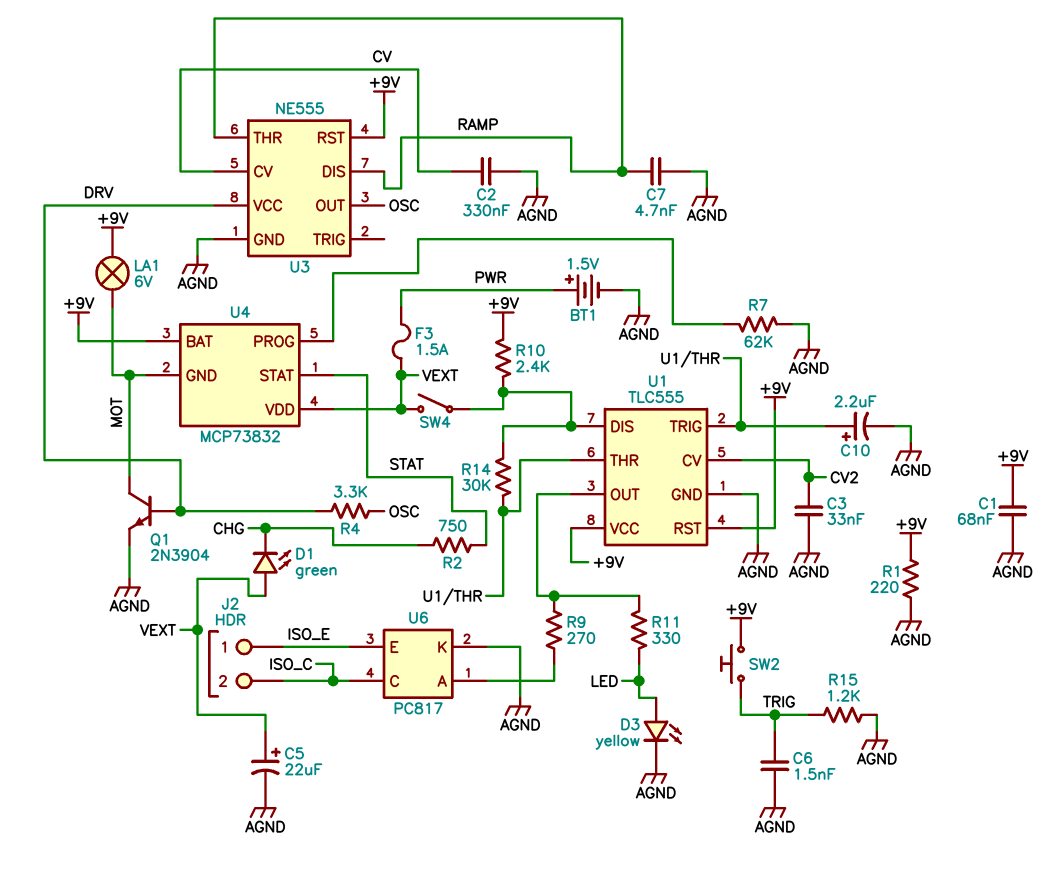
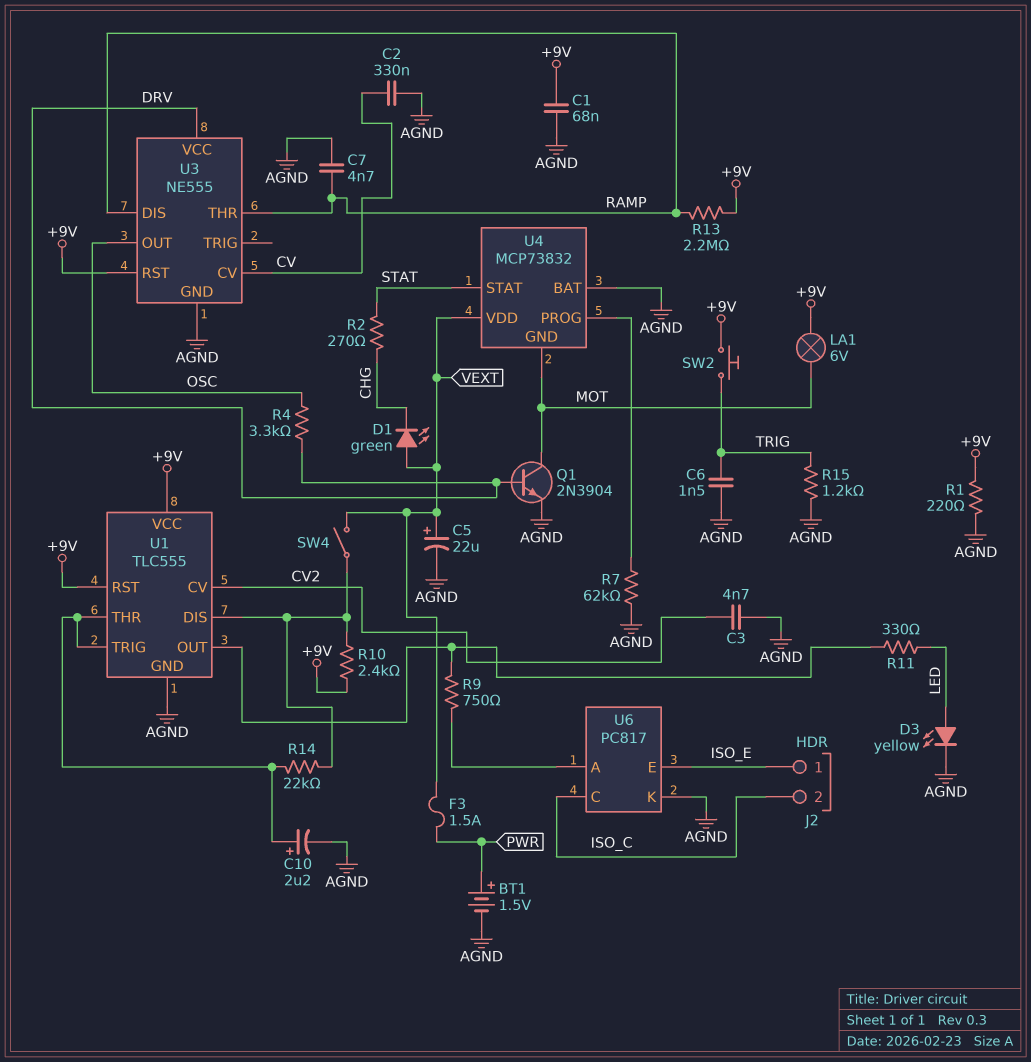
C3: 33nF (AGND, CV2) -> 4.7nF (AGND, CV2)
R2: 750 (CHG, STAT) -> 270 (CHG, STAT)
R9: 270 (U1/OUT, U6/A) -> 750 (U1/OUT, U6/A)
R13: none -> 2.2M (+9V, RAMP)
R14: 30k (U1/DIS, U1/THR) -> 22k (U1/DIS, U1/THR)
U4 pin BAT: +9V -> AGND

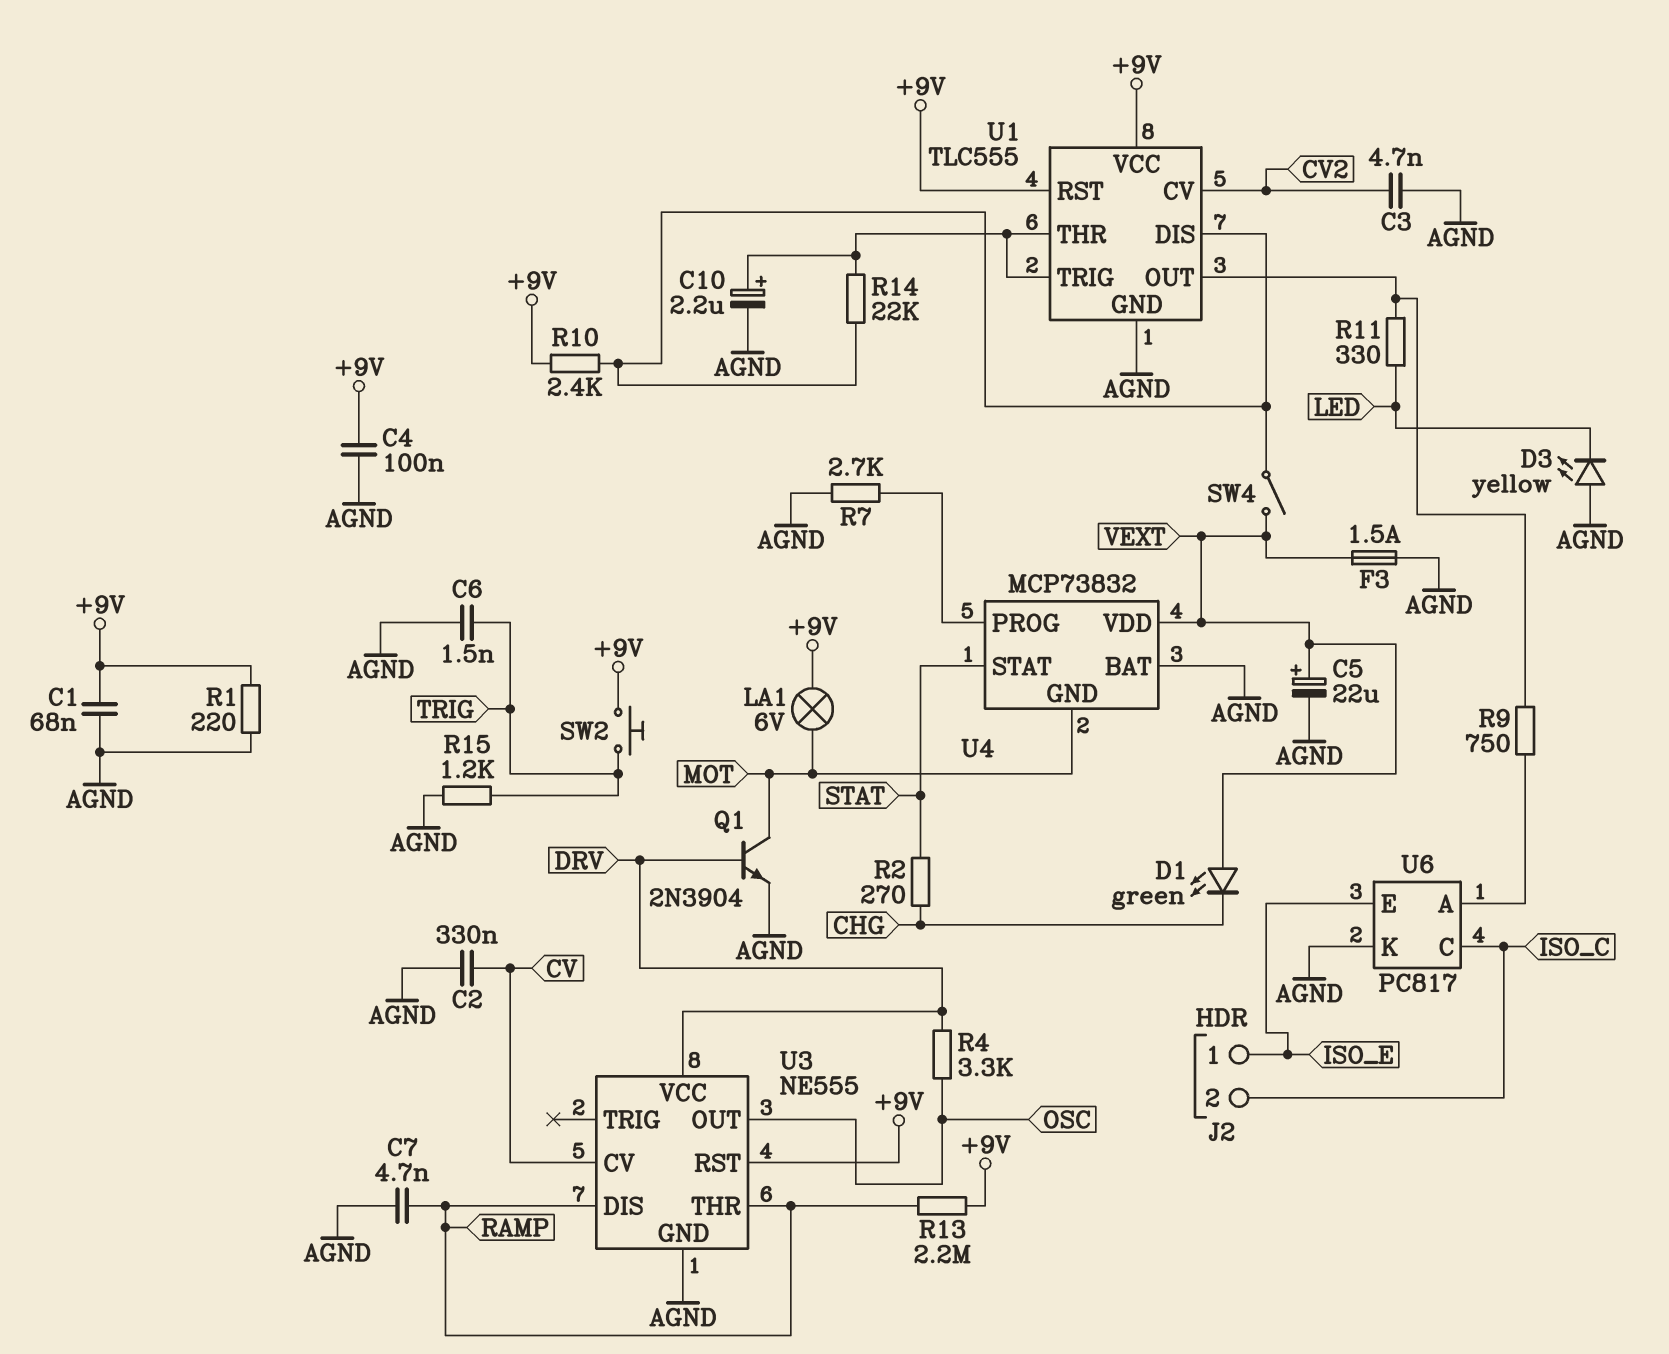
BT1: 1.5V (plus PWR, minus AGND) -> none
C4: none -> 100nF (+9V, AGND)
D3: LED yellow (A LED, K AGND) -> LED yellow (A AGND, K LED)
F3: 1.5A (PWR, VEXT) -> 1.5A (AGND, VEXT)
R7: 62k (AGND, U4/PROG) -> 2.7k (AGND, U4/PROG)

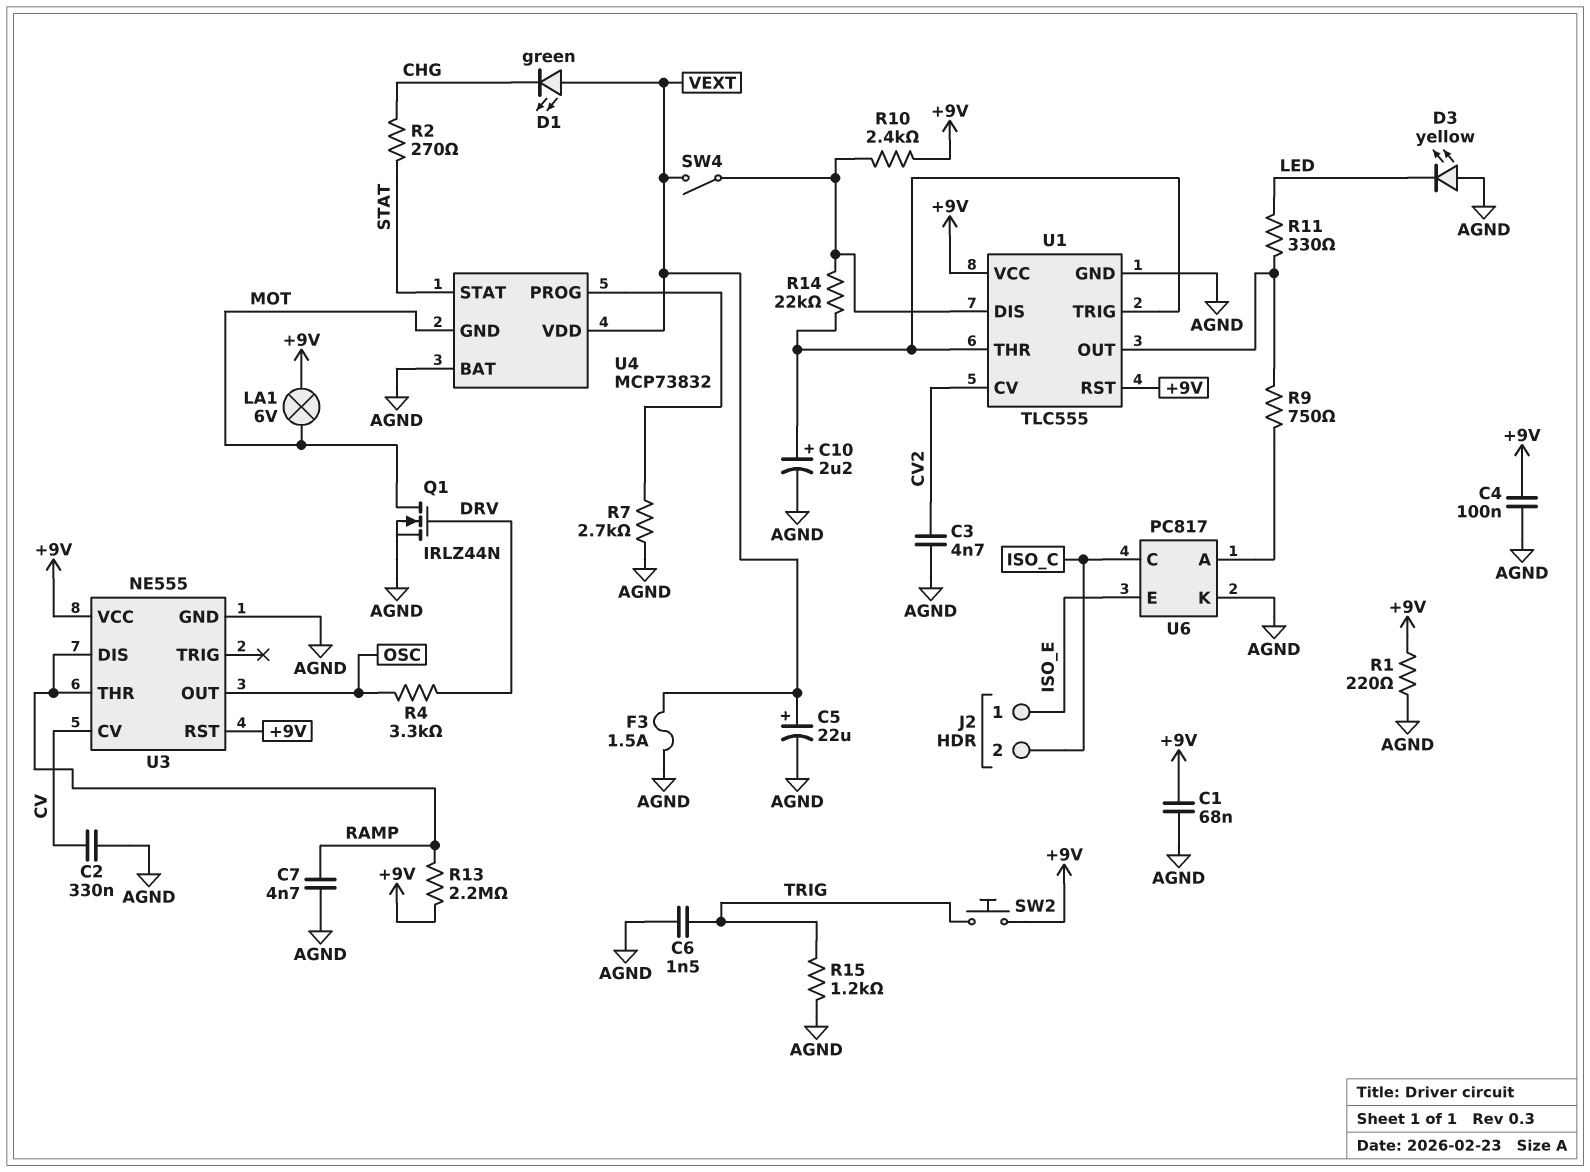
Q1: NPN 2N3904 (B DRV, C MOT, E AGND) -> NMOS IRLZ44N (G DRV, D MOT, S AGND)
U3 pin VCC: DRV -> +9V

